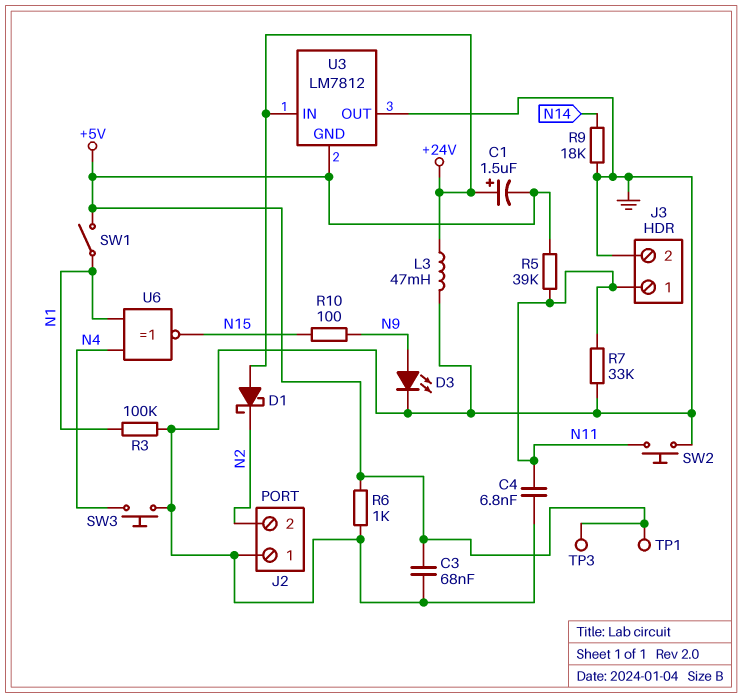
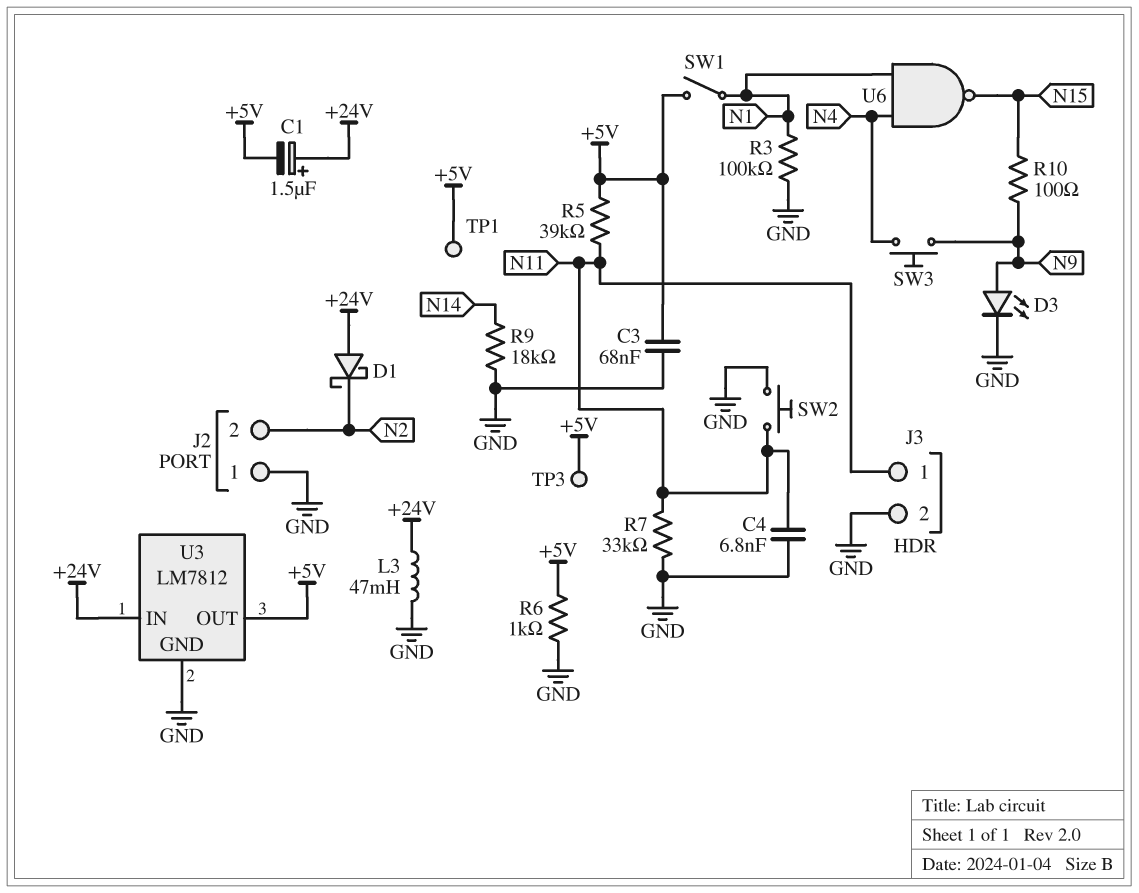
SW3: button (GND, N4) -> button (N4, N9)
U3 pin GND: +5V -> GND
U3 pin OUT: GND -> +5V
U6: XNOR (in N1, in N4, out N15) -> NAND (in N1, in N4, out N15)

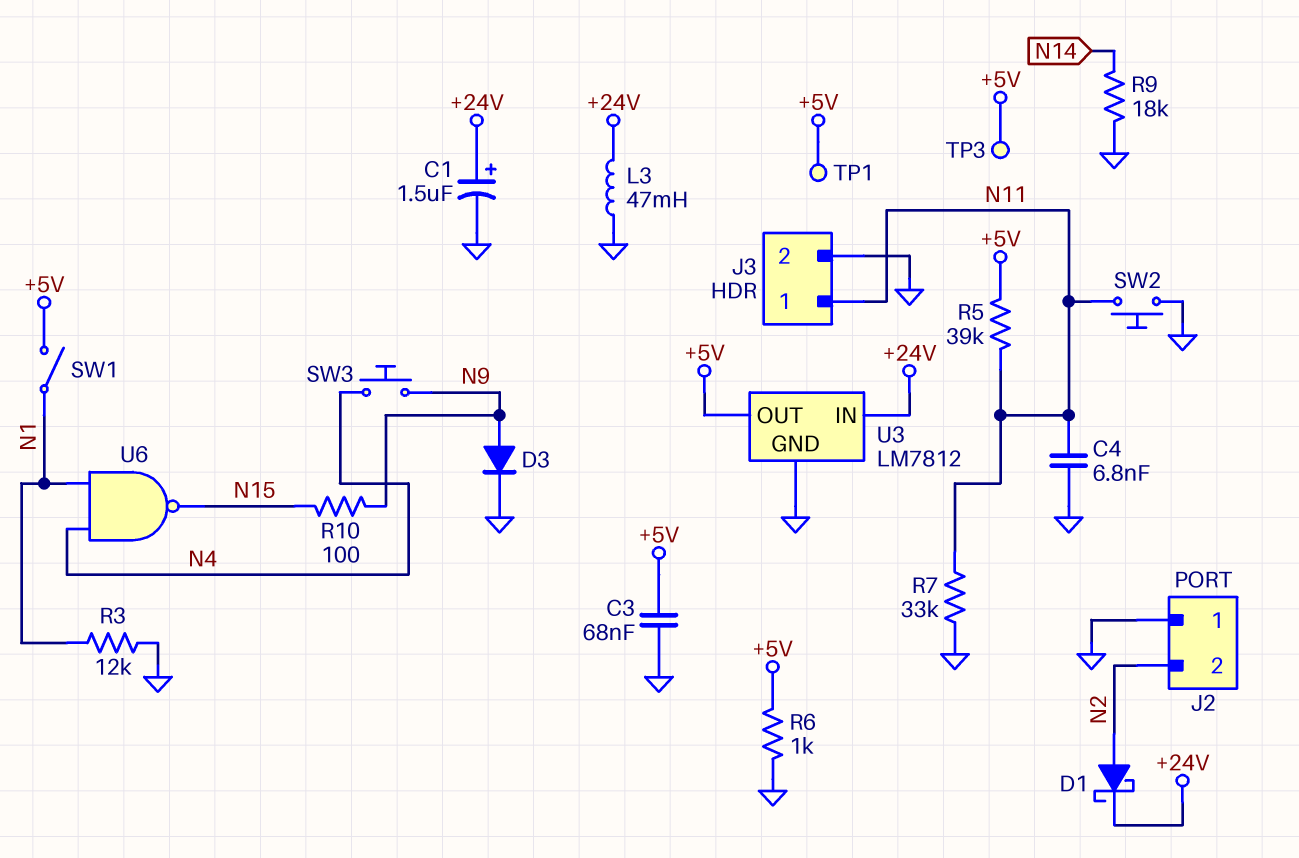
C1: 1.5uF (plus +24V, minus +5V) -> 1.5uF (plus +24V, minus GND)
D1: schottky (A +24V, K N2) -> schottky (A N2, K +24V)
D3: LED (A N9, K GND) -> diode (A N9, K GND)
R3: 100k (GND, N1) -> 12k (GND, N1)

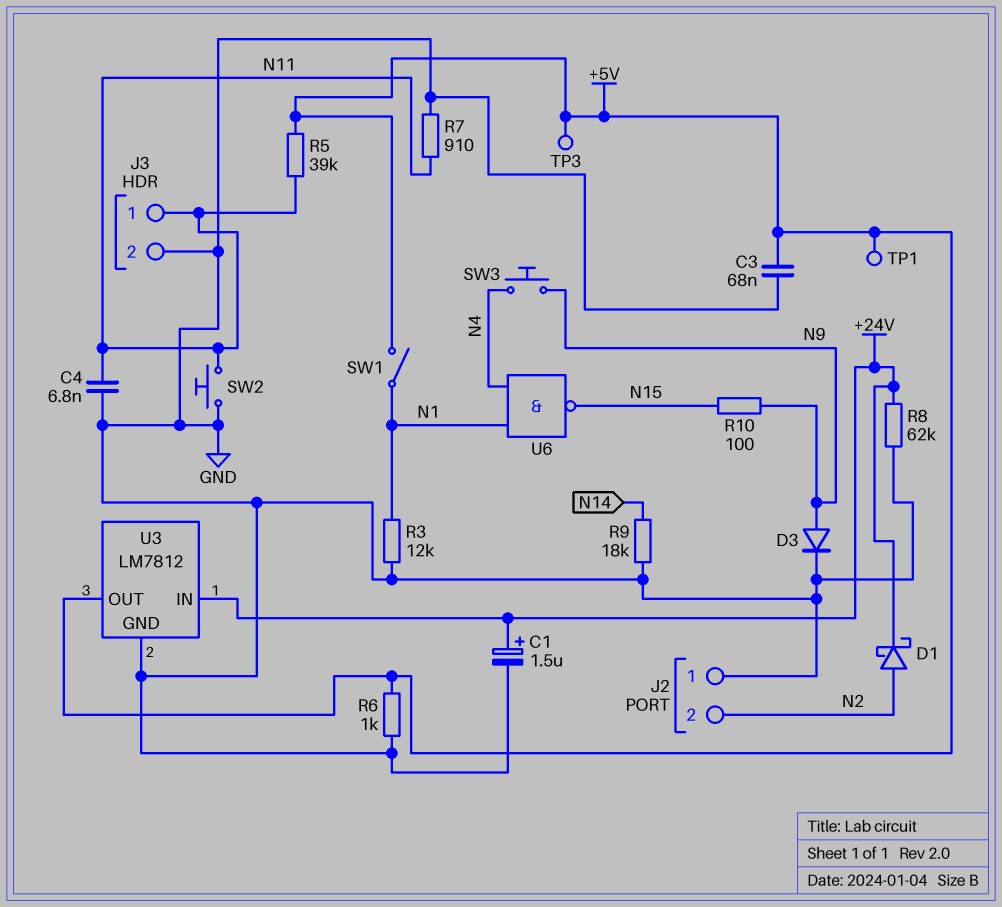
L3: 47mH (+24V, GND) -> none
R7: 33k (GND, N11) -> 910 (GND, N11)
R8: none -> 62k (+24V, GND)

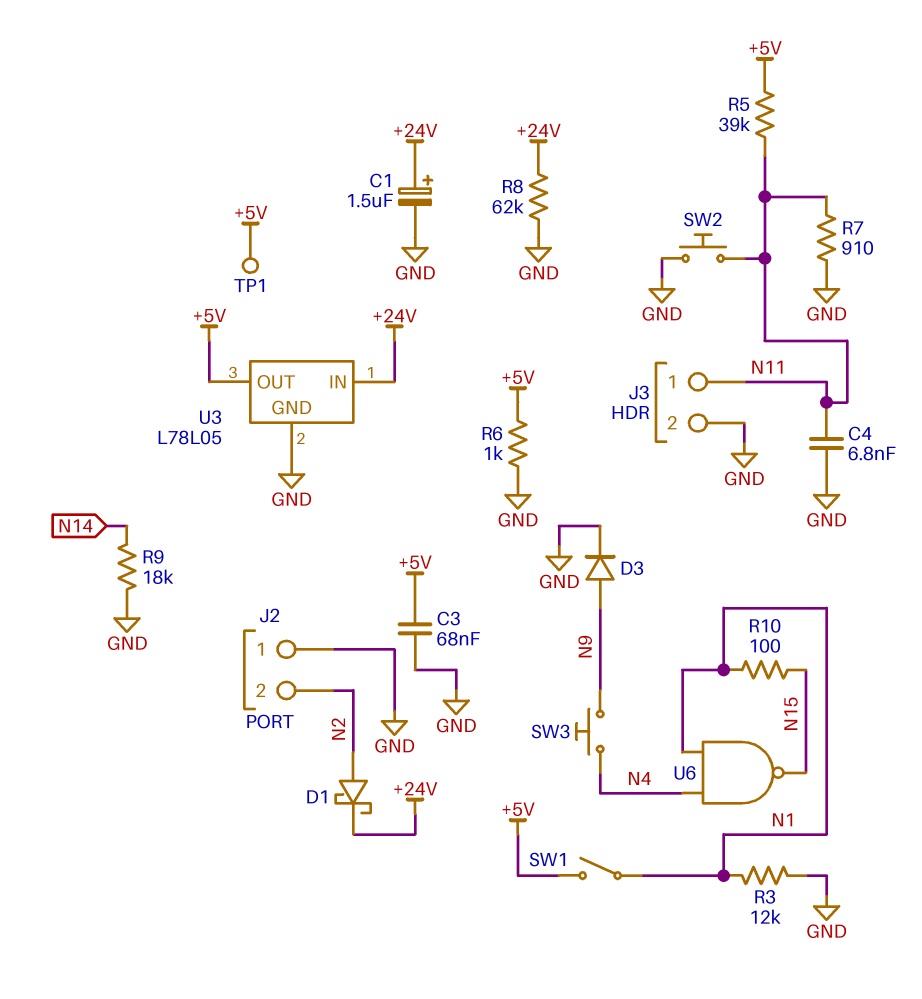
R10: 100 (N9, N15) -> 100 (N1, N15)
TP3: test point (+5V) -> none
U3: LM7812 -> L78L05

